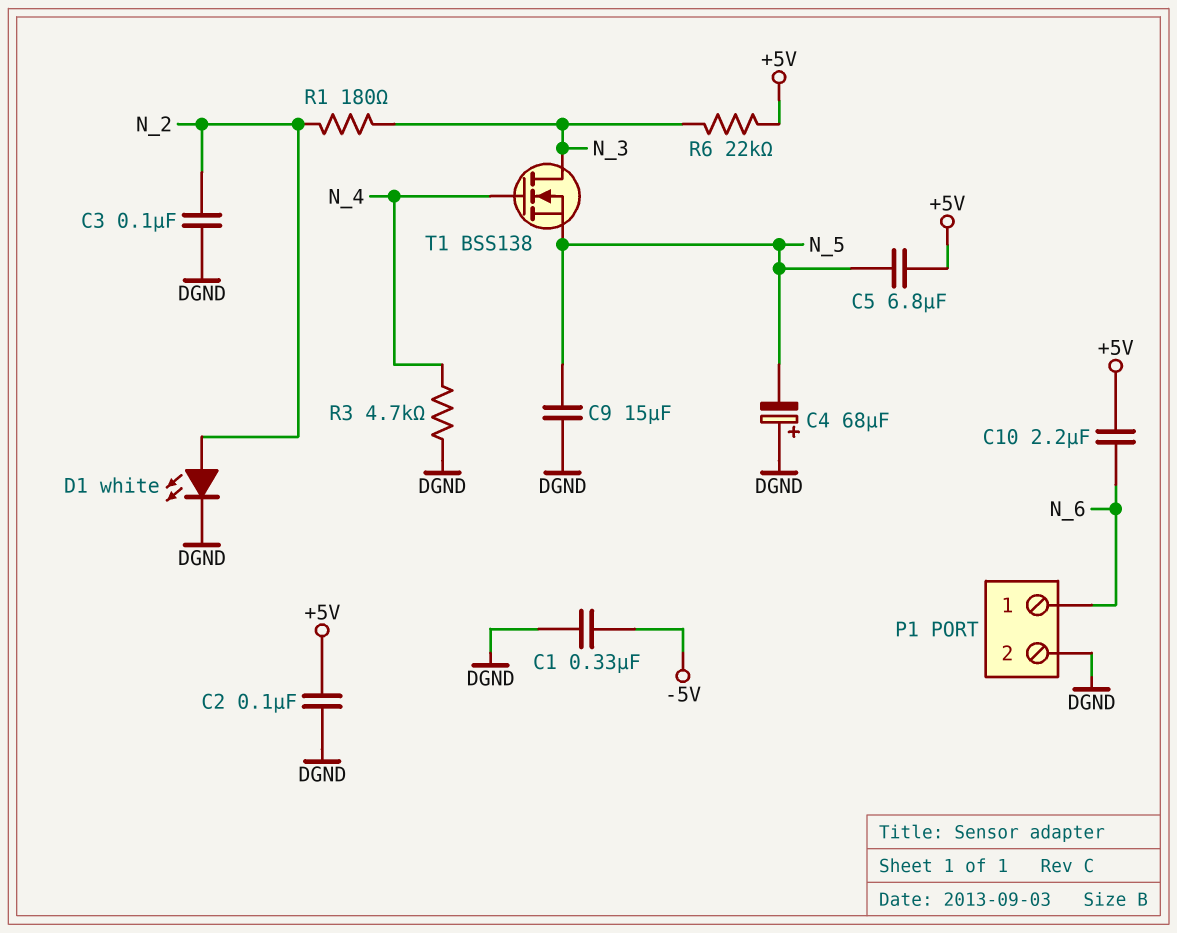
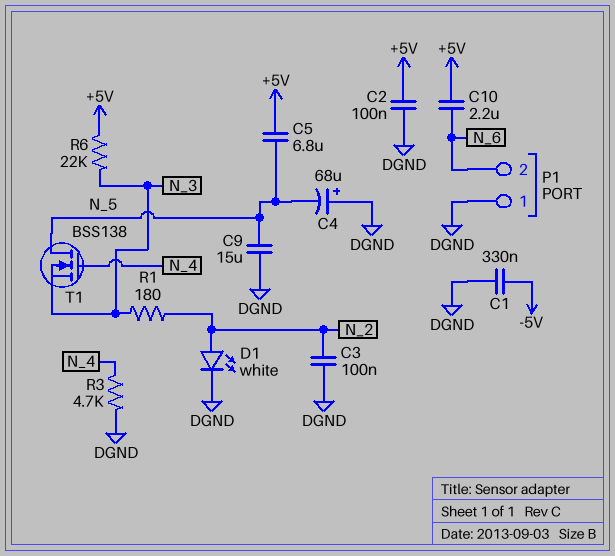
P1 pin 1: N_6 -> DGND
P1 pin 2: DGND -> N_6
T1: NMOS BSS138 (G N_4, D N_3, S N_5) -> NMOS BSS138 (G N_4, D N_5, S N_3)

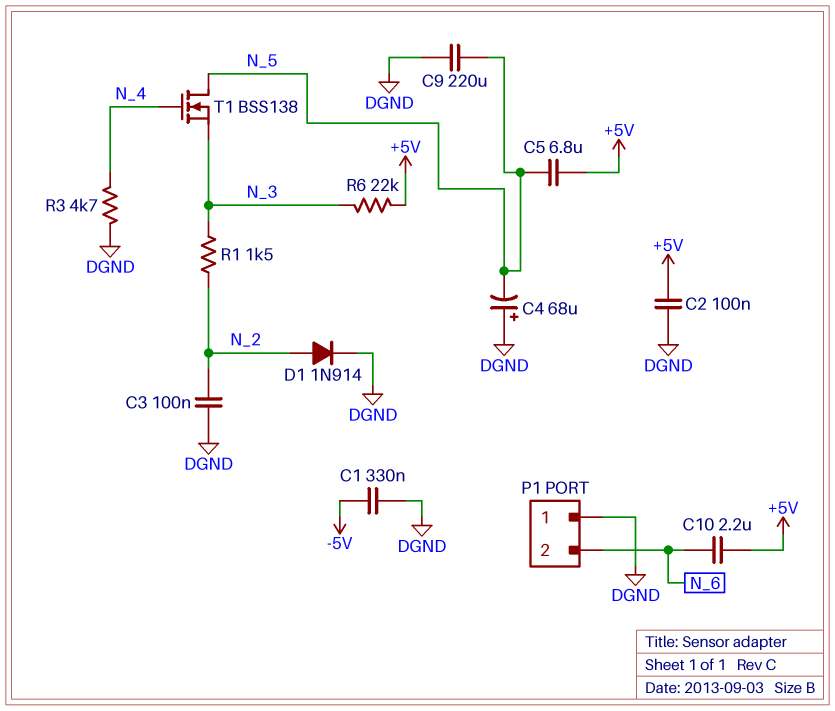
C9: 15uF (DGND, N_5) -> 220uF (DGND, N_5)
D1: LED white (A N_2, K DGND) -> diode 1N914 (A N_2, K DGND)
R1: 180 (N_2, N_3) -> 1.5k (N_2, N_3)

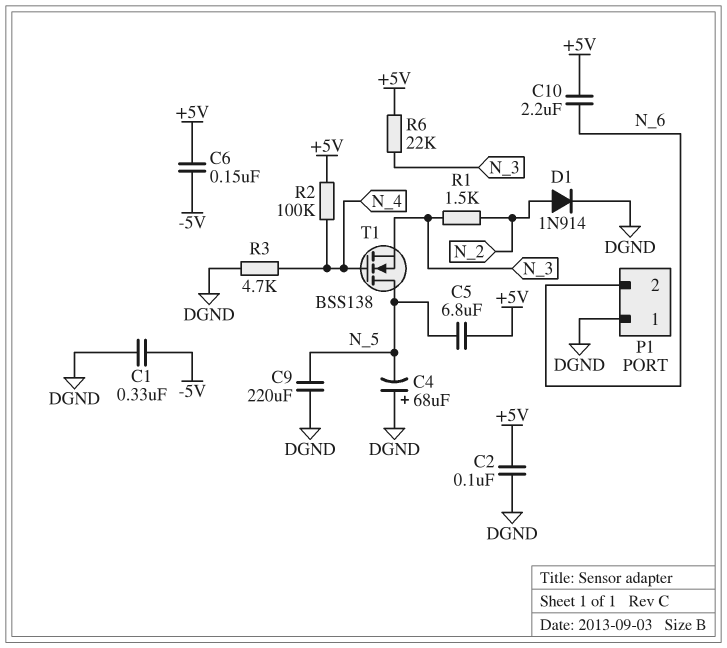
C3: 100nF (DGND, N_2) -> none
C6: none -> 150nF (+5V, -5V)
R2: none -> 100k (+5V, N_4)

